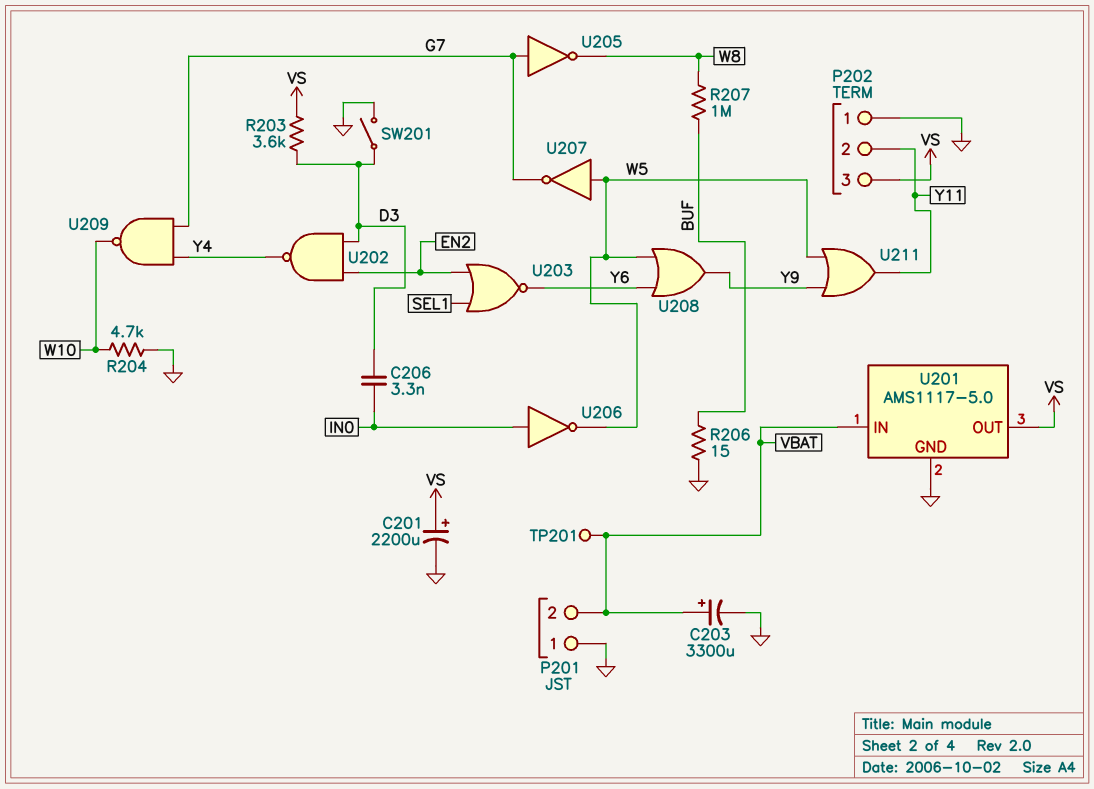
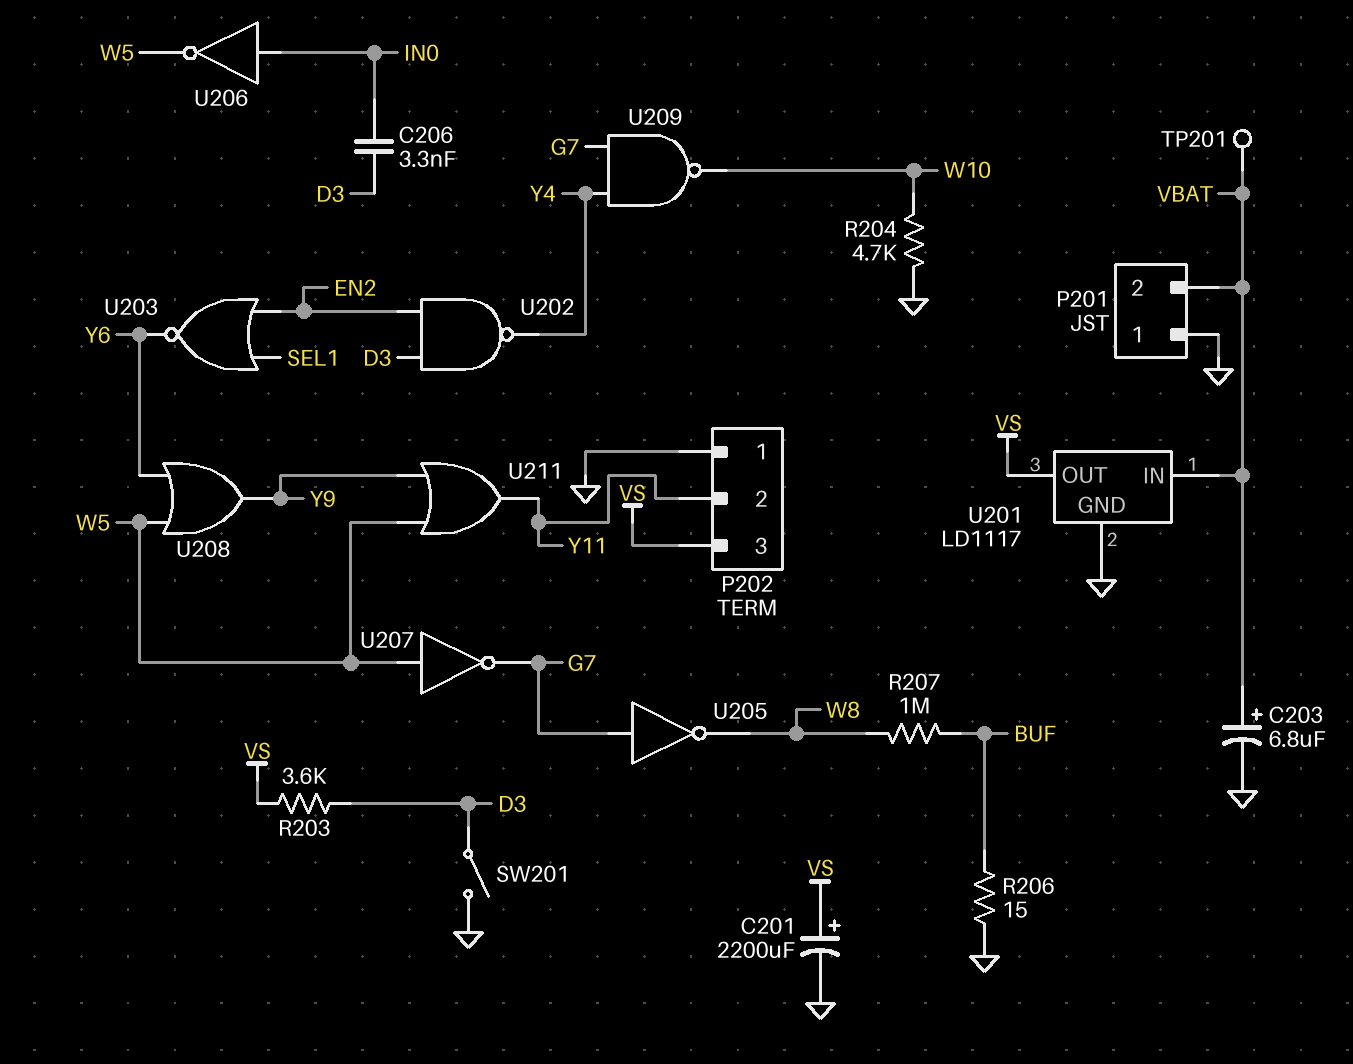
C203: 3300uF (plus VBAT, minus GND) -> 6.8uF (plus VBAT, minus GND)
U201: AMS1117-5.0 -> LD1117

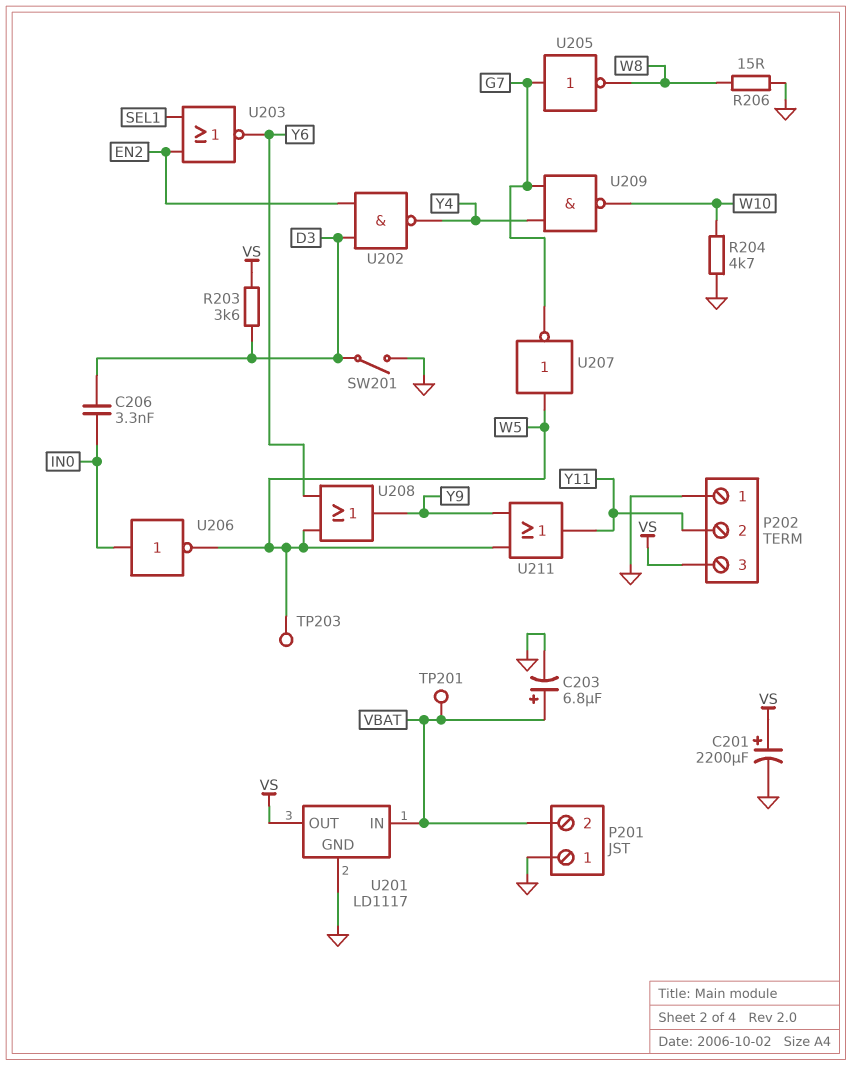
R206: 15 (BUF, GND) -> 15 (GND, W8)
R207: 1M (BUF, W8) -> none
TP203: none -> test point (W5)

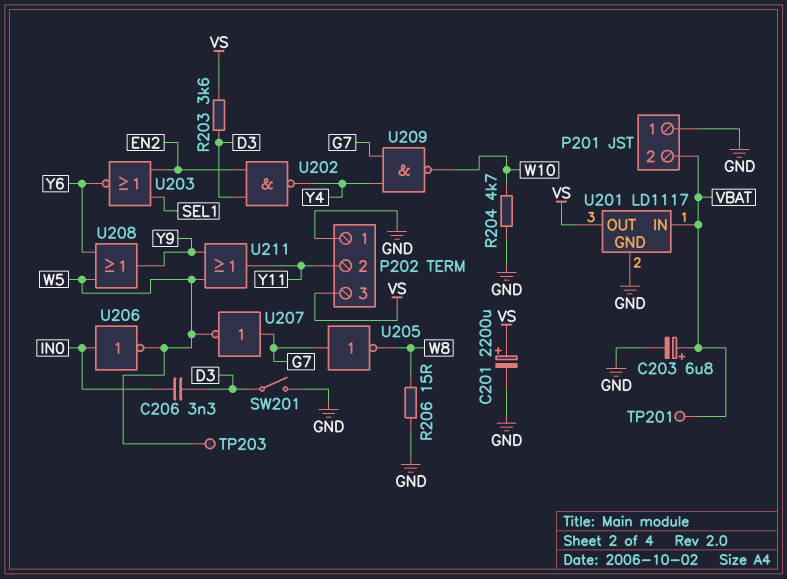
U207: NOT (in W5, out G7) -> NOT (in G7, out W5)

